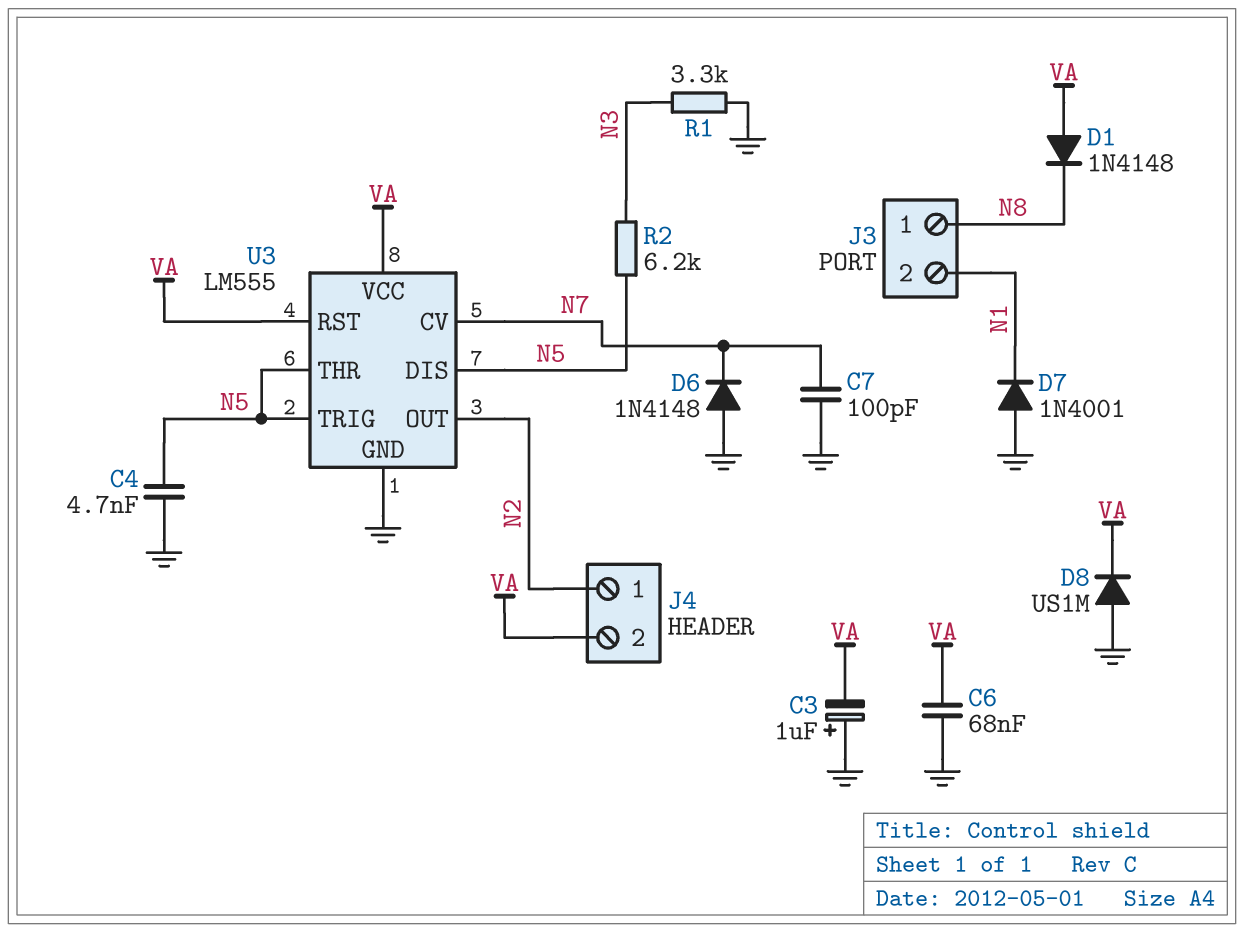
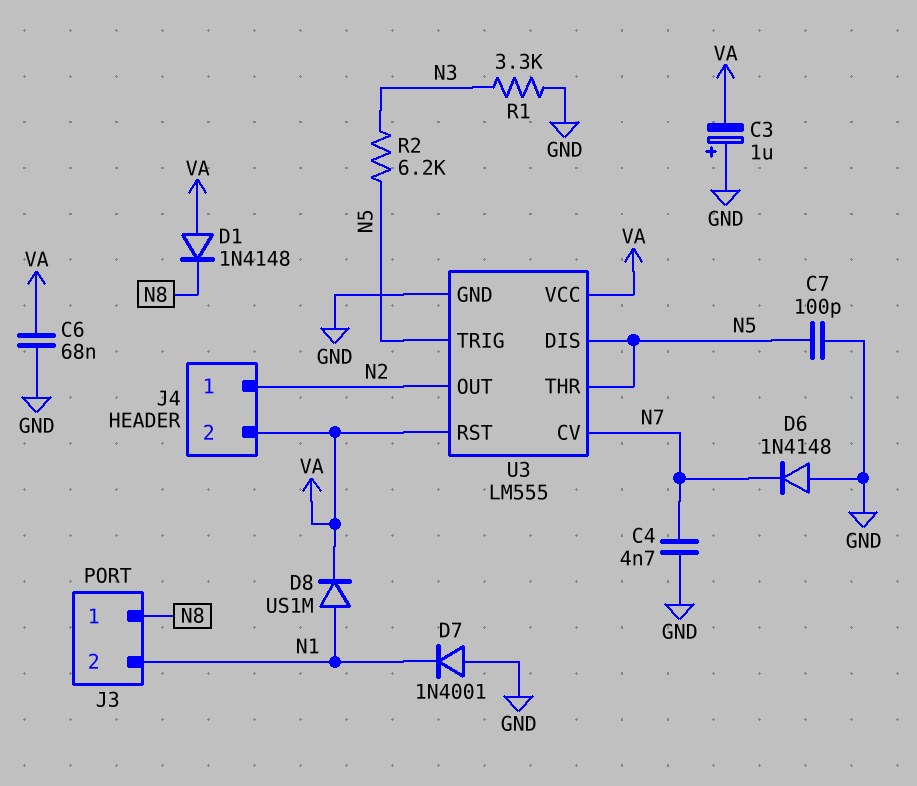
C4: 4.7nF (GND, N5) -> 4.7nF (GND, N7)
C7: 100pF (GND, N7) -> 100pF (GND, N5)
D8: diode US1M (A GND, K VA) -> diode US1M (A N1, K VA)

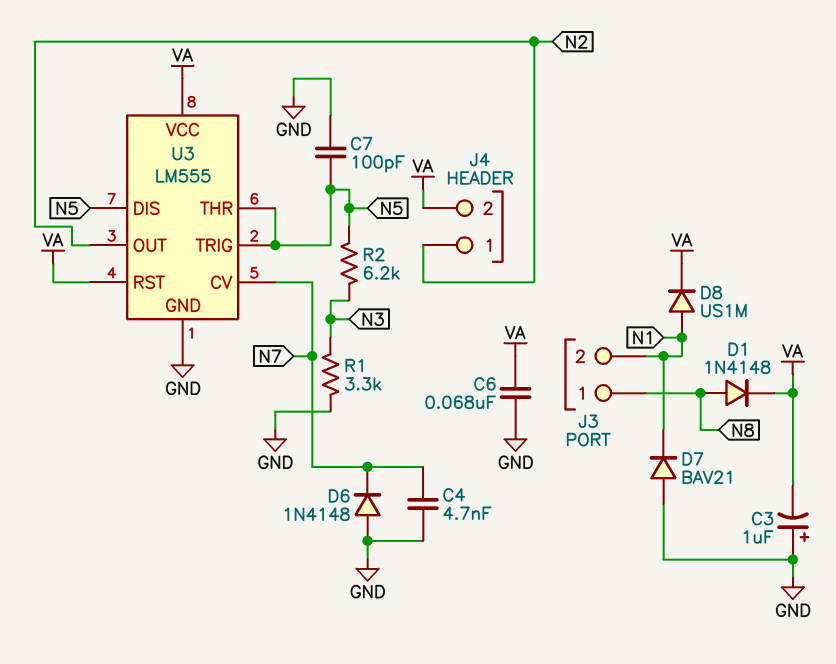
D1: diode 1N4148 (A VA, K N8) -> diode 1N4148 (A N8, K VA)
D7: diode 1N4001 (A GND, K N1) -> diode BAV21 (A GND, K N1)

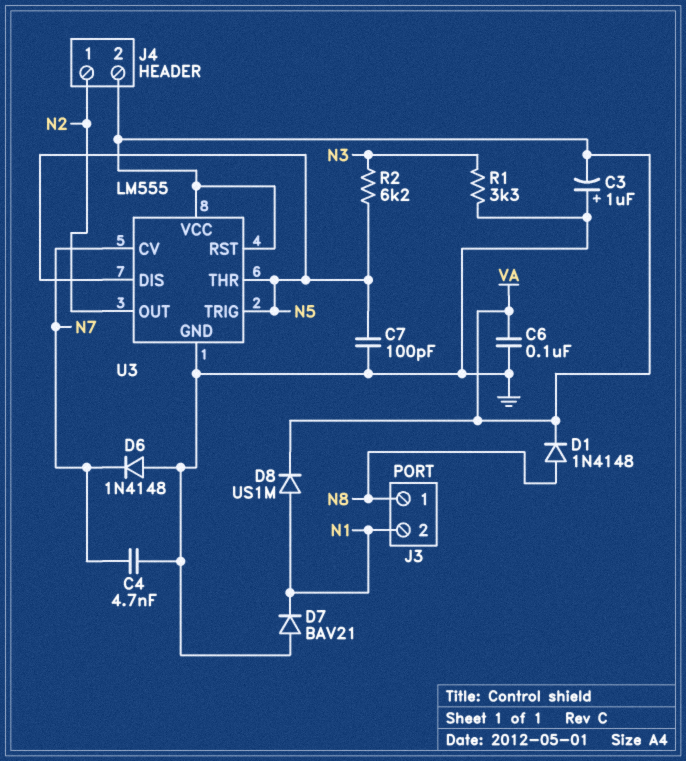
C6: 68nF (GND, VA) -> 100nF (GND, VA)

